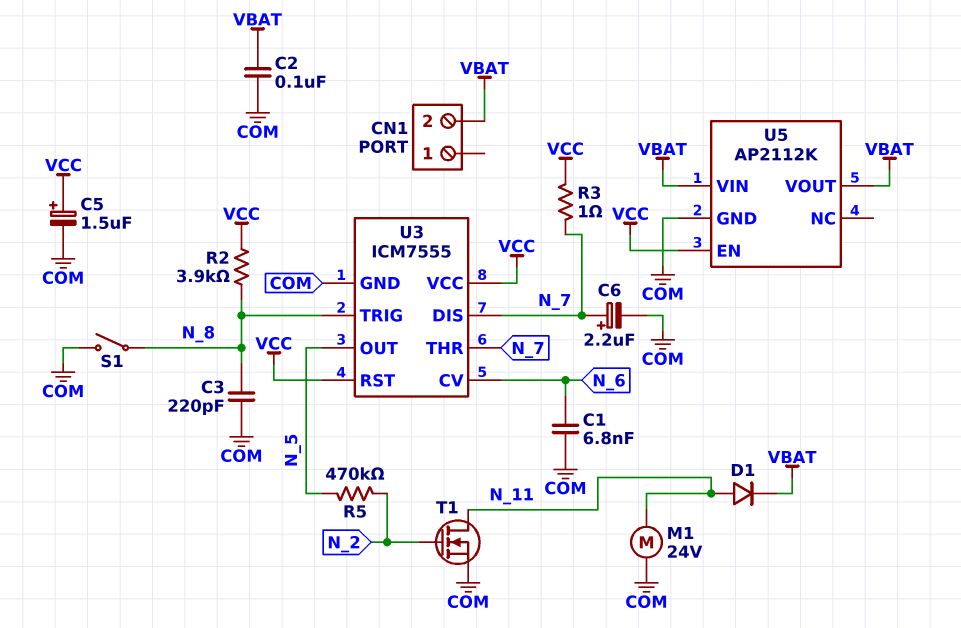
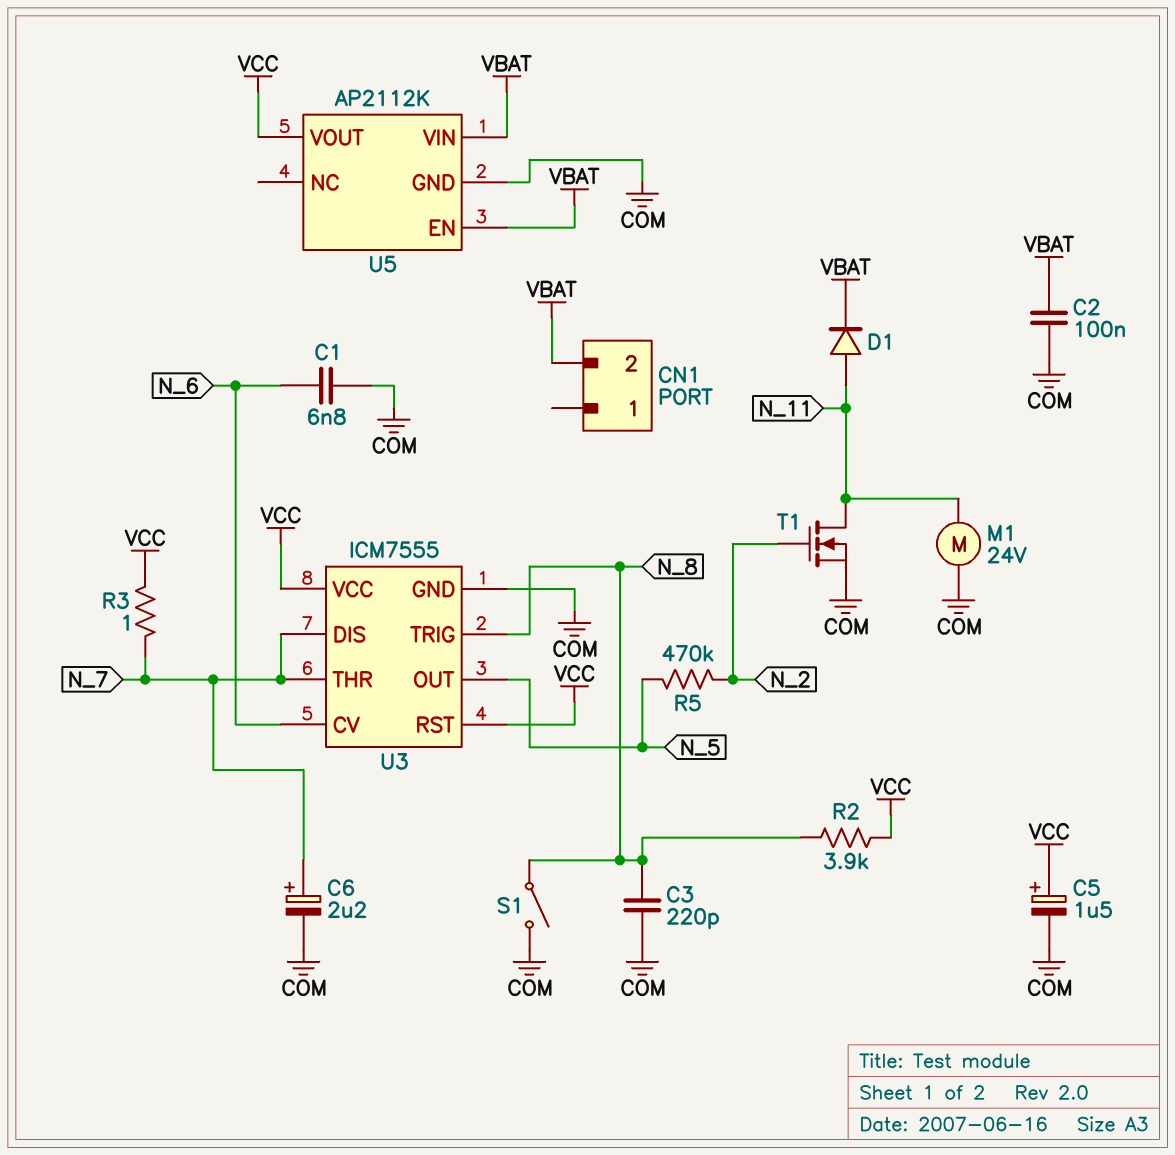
U5 pin EN: VCC -> VBAT
U5 pin VOUT: VBAT -> VCC

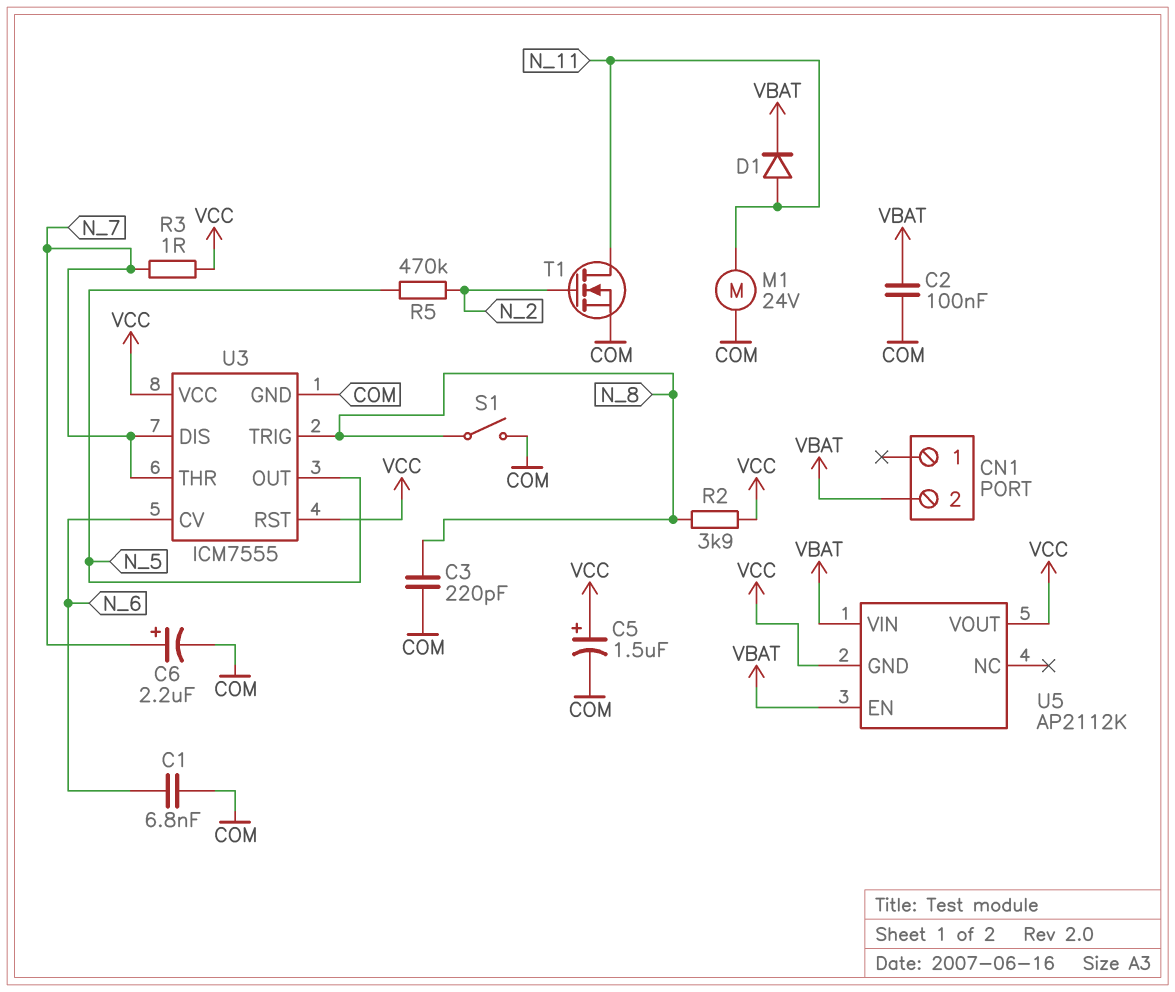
U5 pin GND: COM -> VCC

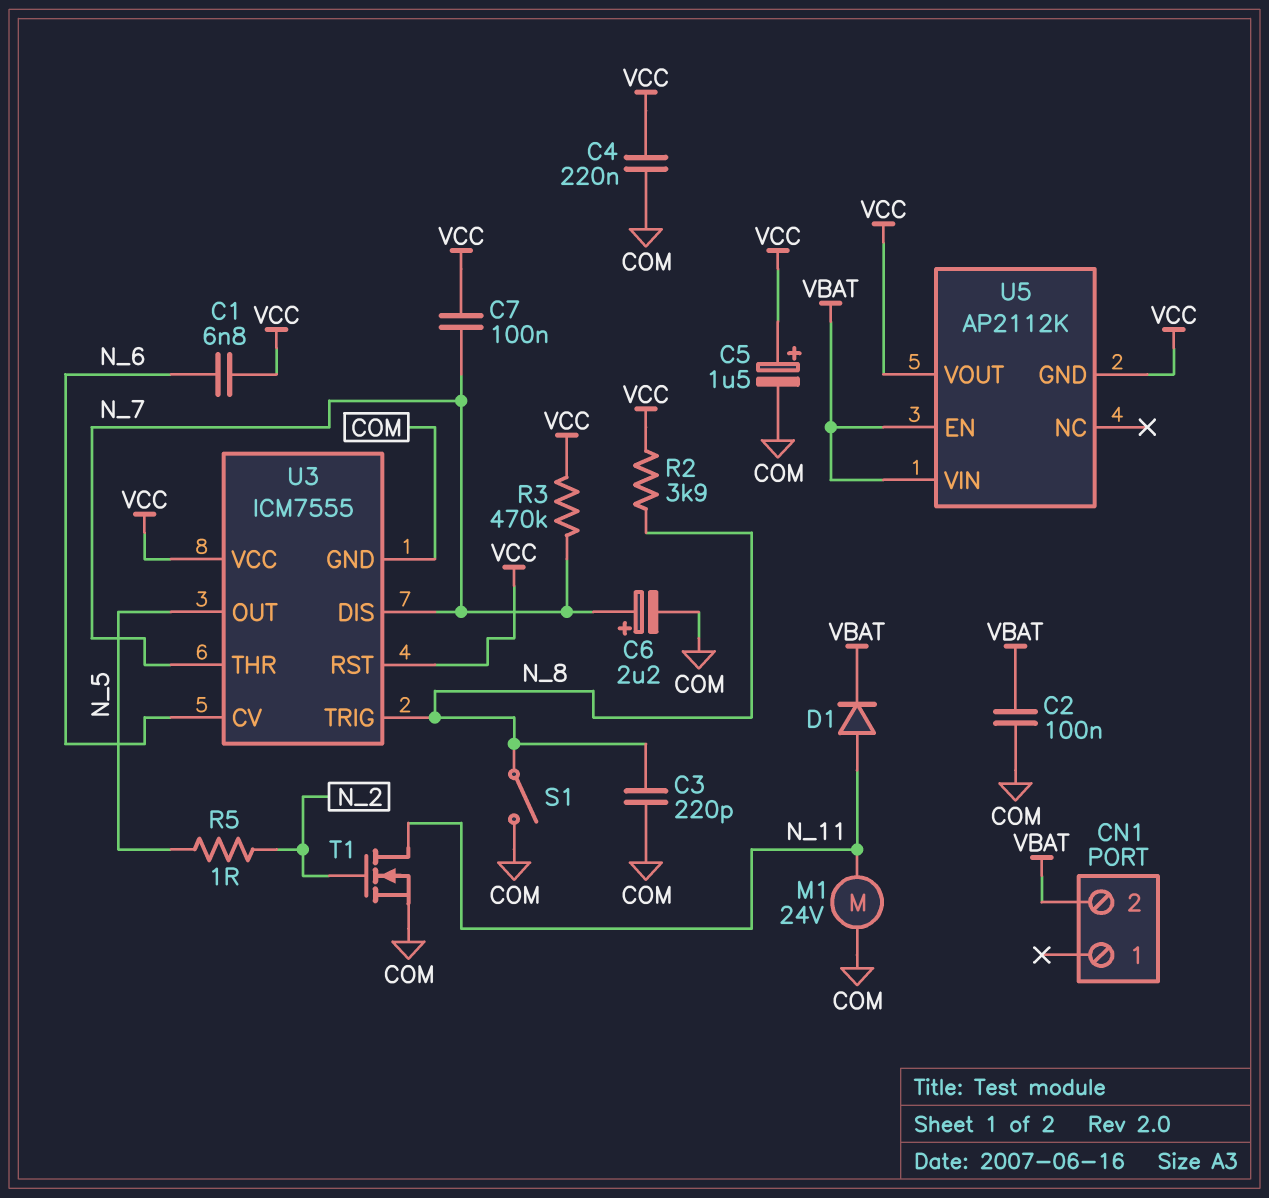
C1: 6.8nF (COM, N_6) -> 6.8nF (N_6, VCC)
C4: none -> 220nF (COM, VCC)
C7: none -> 100nF (N_7, VCC)
R3: 1 (N_7, VCC) -> 470k (N_7, VCC)
R5: 470k (N_2, N_5) -> 1 (N_2, N_5)

